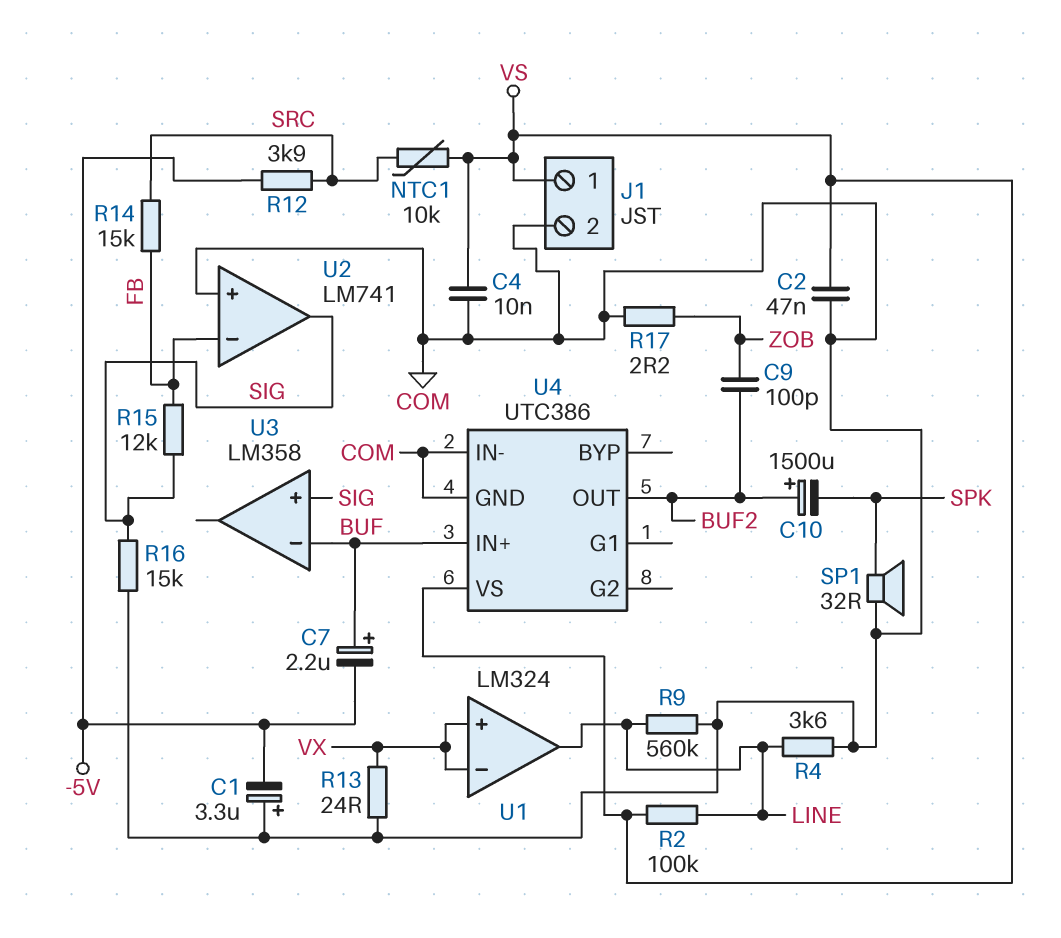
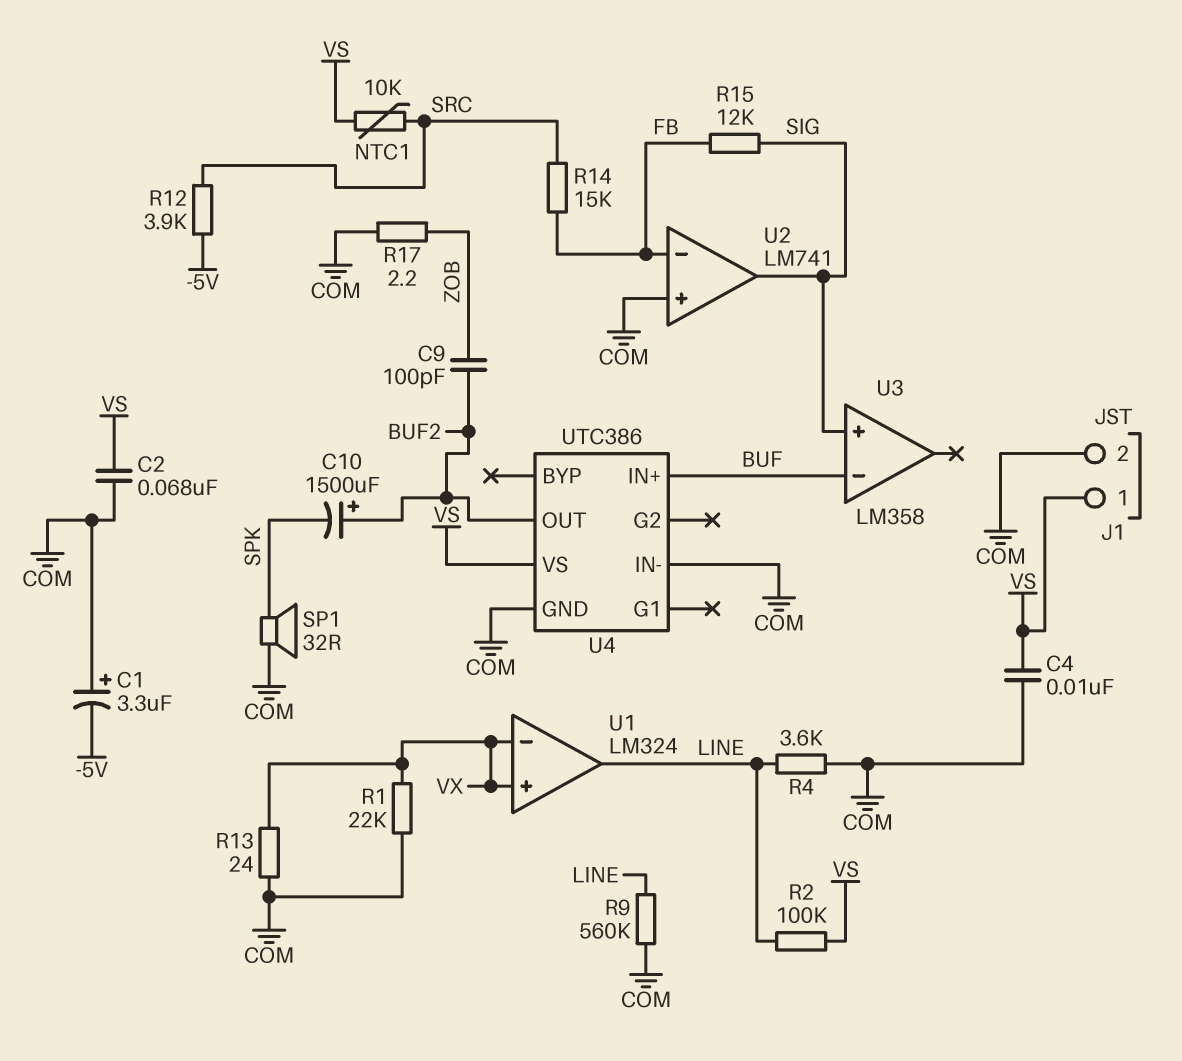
C2: 47nF (COM, VS) -> 68nF (COM, VS)
C7: 2.2uF (plus BUF, minus -5V) -> none
R1: none -> 22k (COM, VX)
R16: 15k (COM, SIG) -> none

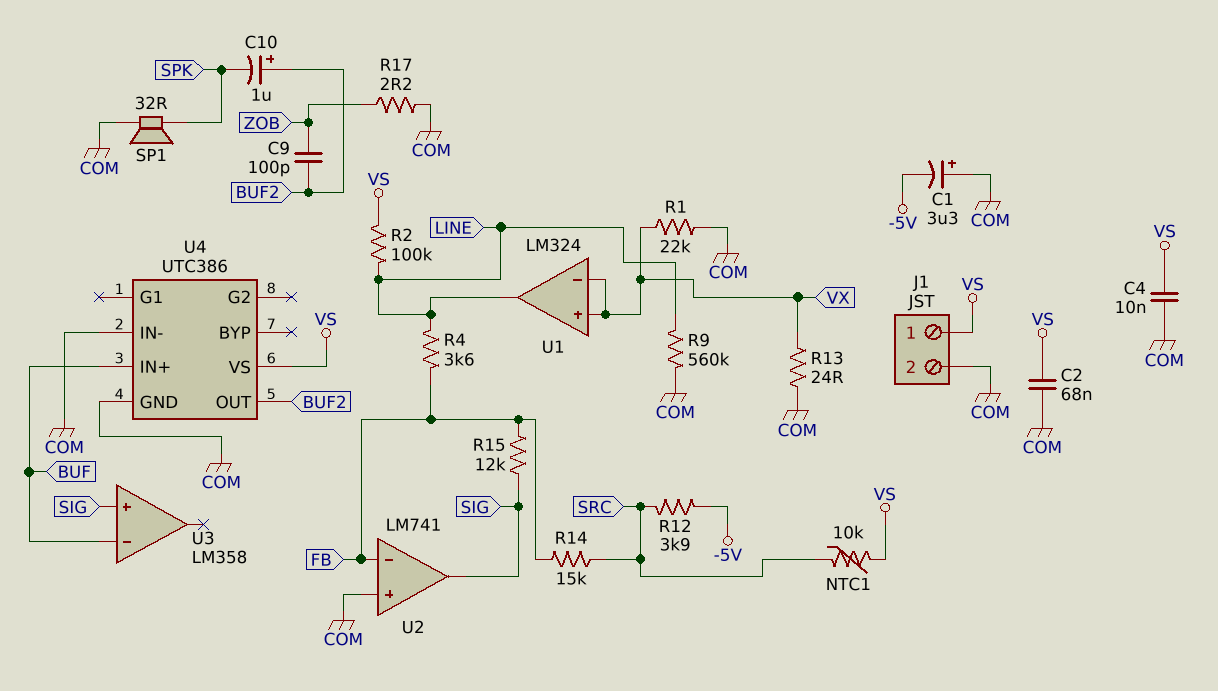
C10: 1500uF (plus BUF2, minus SPK) -> 1uF (plus BUF2, minus SPK)
R4: 3.6k (COM, LINE) -> 3.6k (FB, LINE)

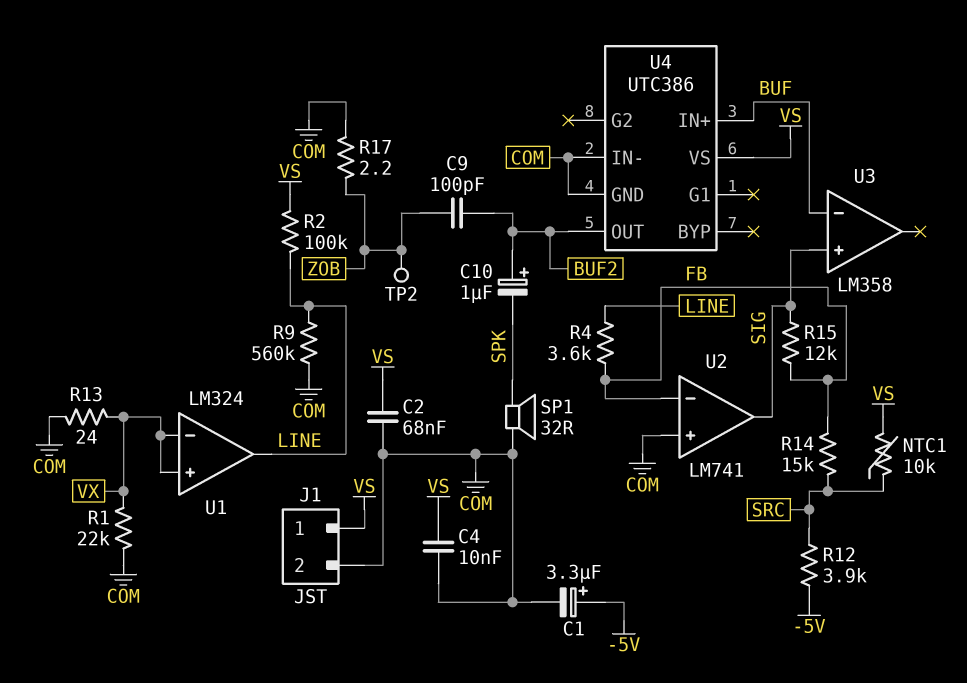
C1: 3.3uF (plus COM, minus -5V) -> 3.3uF (plus -5V, minus COM)
TP2: none -> test point (ZOB)

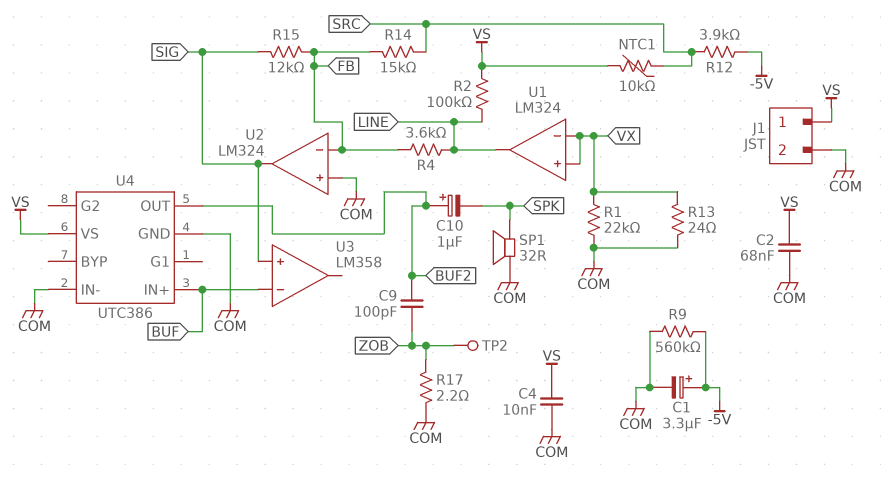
R9: 560k (COM, LINE) -> 560k (-5V, COM)
U2: LM741 -> LM324

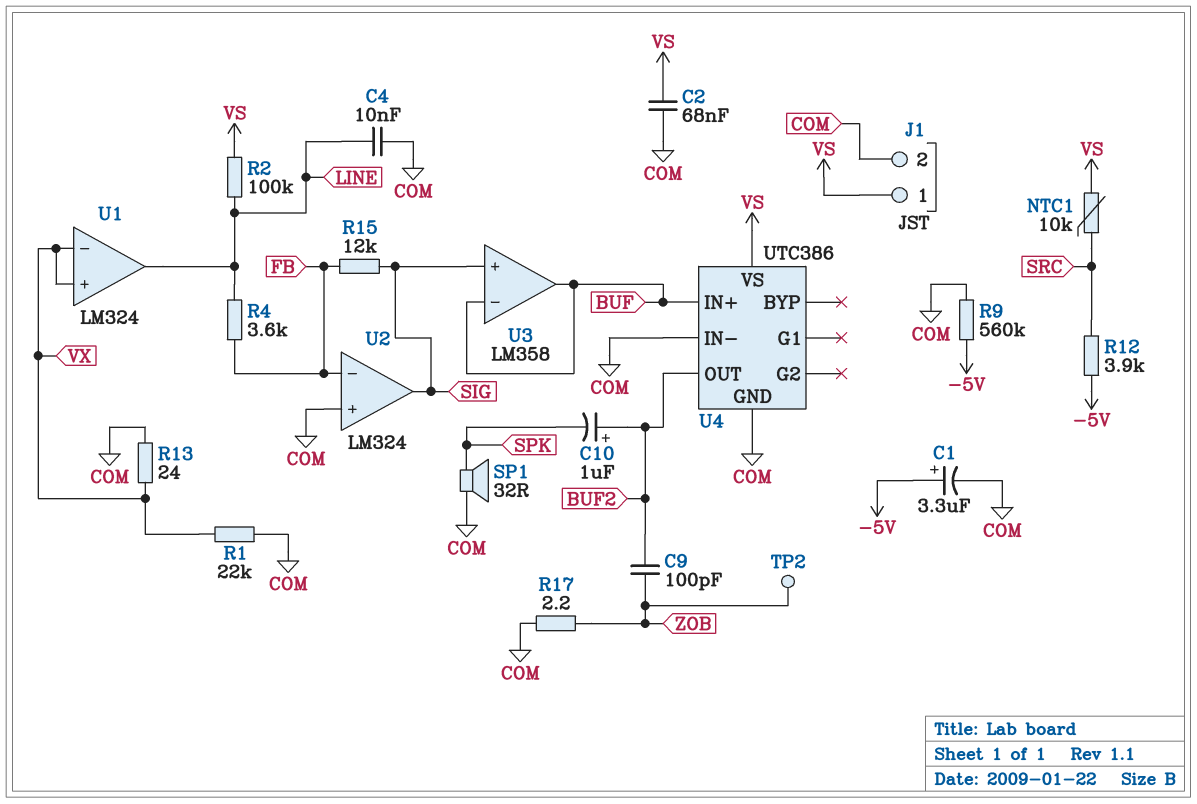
C4: 10nF (COM, VS) -> 10nF (COM, LINE)
R14: 15k (FB, SRC) -> none
U3 pin out: none -> BUF

